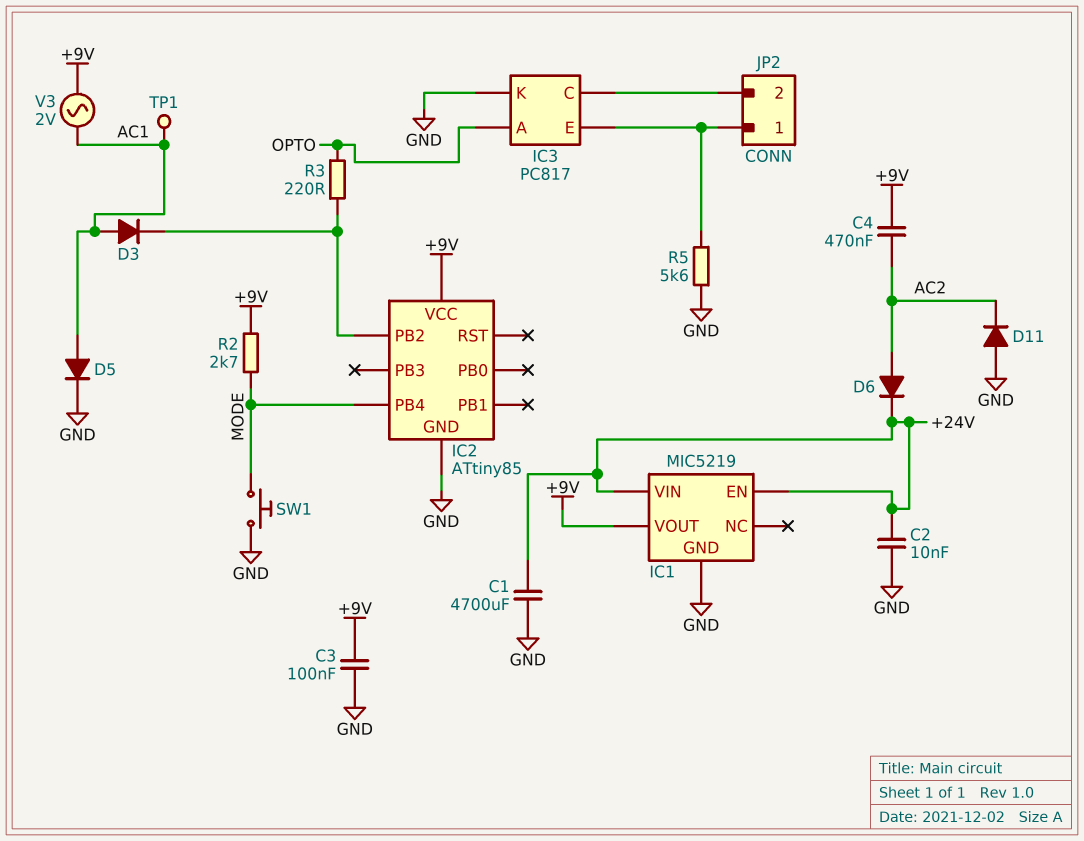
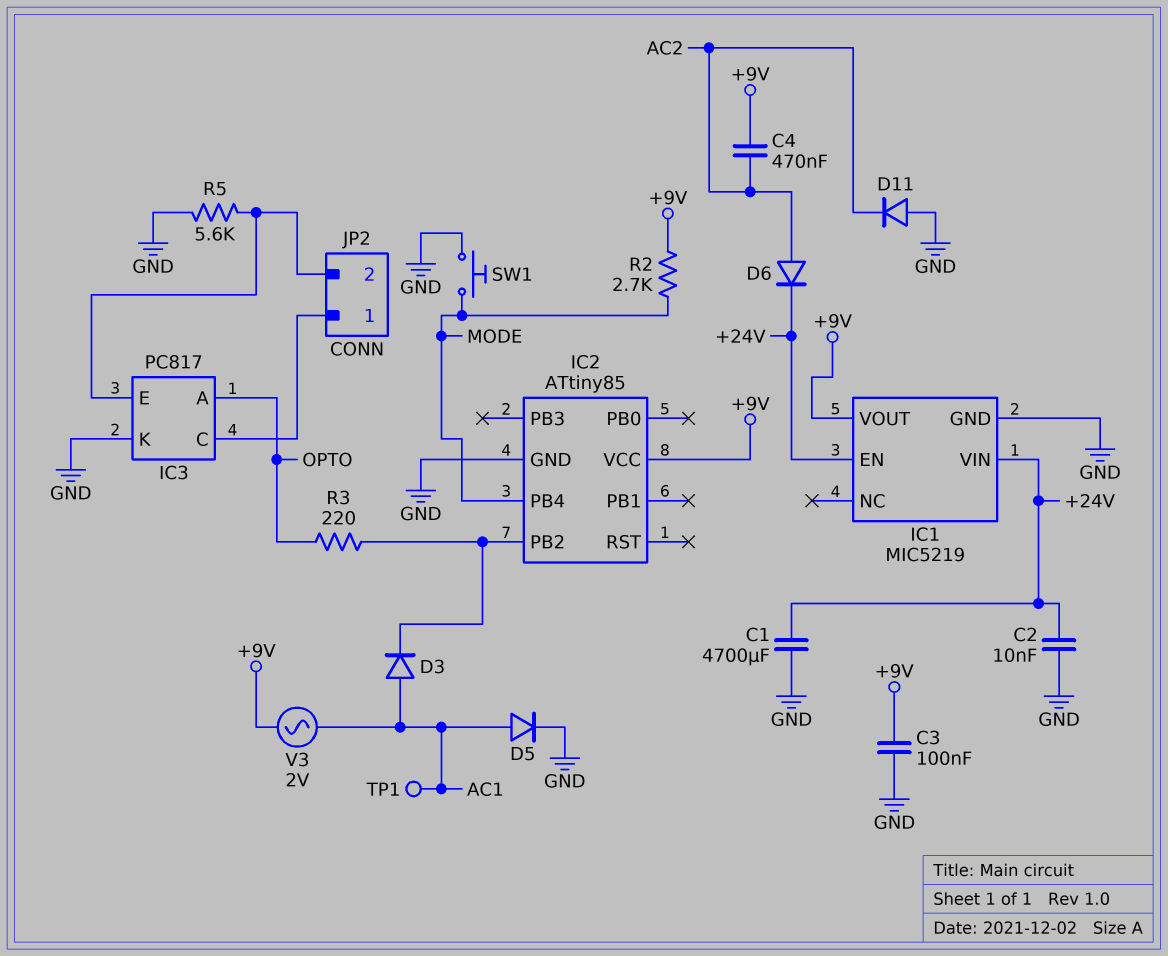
JP2 pin 1: IC3/E -> IC3/C
JP2 pin 2: IC3/C -> IC3/E

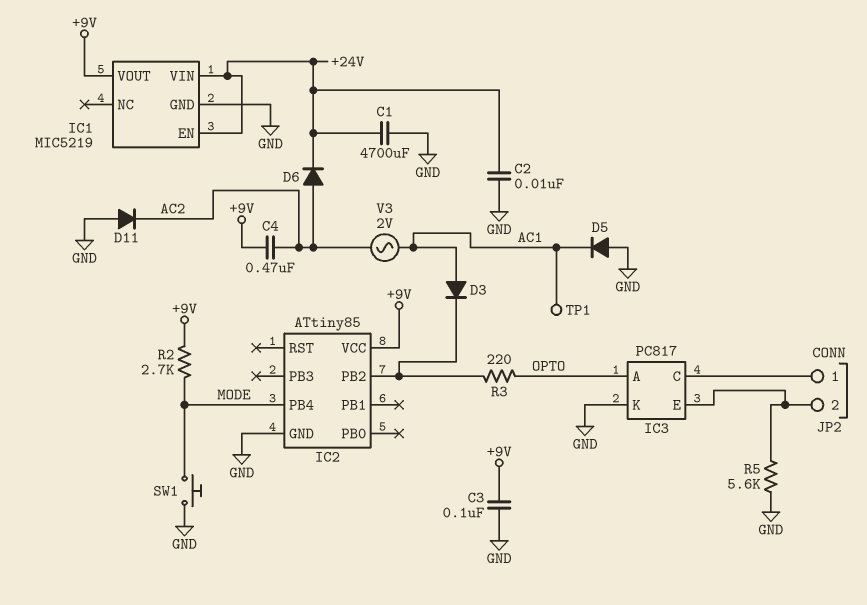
D5: diode (A AC1, K GND) -> diode (A GND, K AC1)
V3: AC 2V (+9V, AC1) -> AC 2V (AC1, AC2)

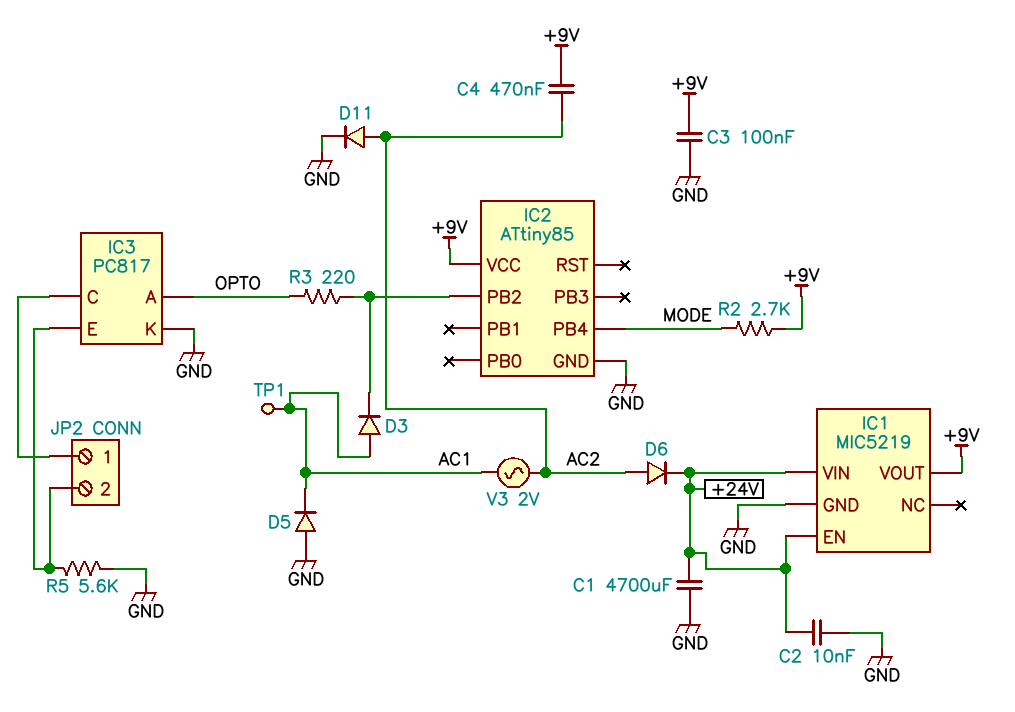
D11: diode (A GND, K AC2) -> diode (A AC2, K GND)
SW1: button (GND, MODE) -> none

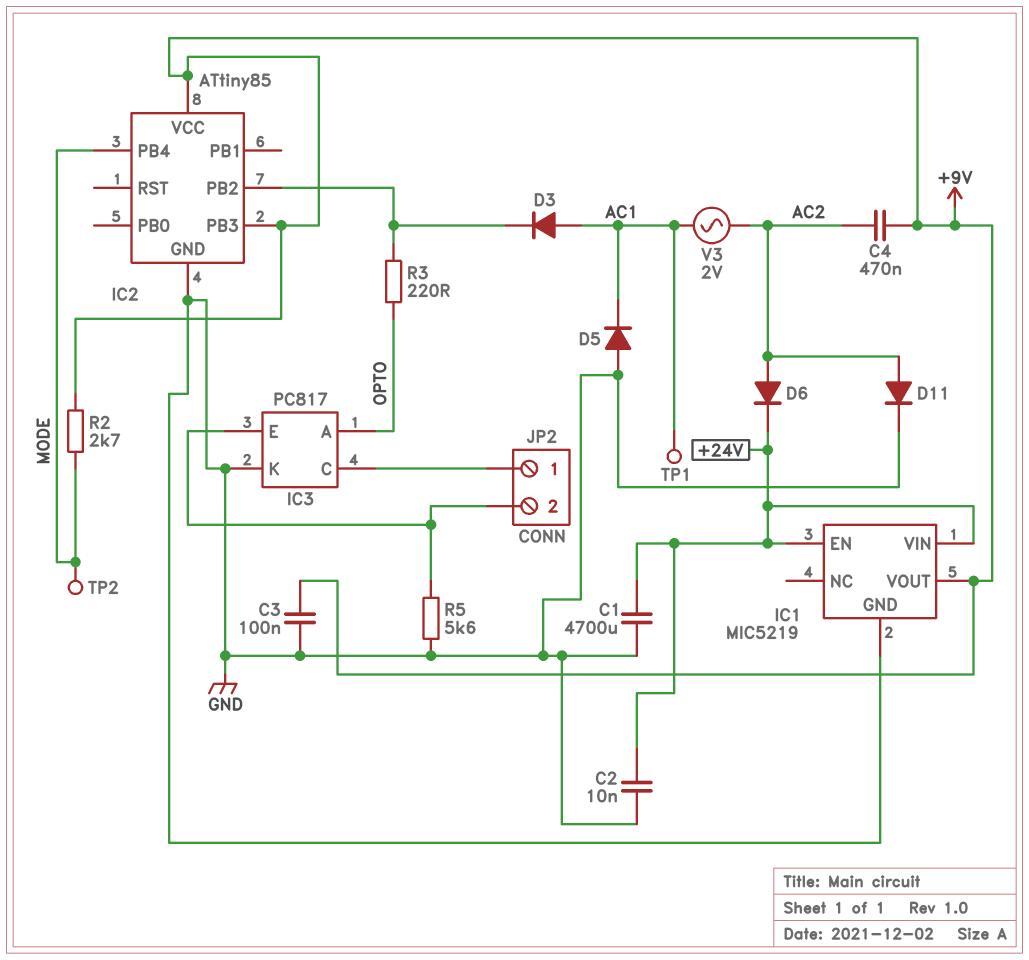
IC2 pin PB3: none -> +9V
TP2: none -> test point (MODE)

